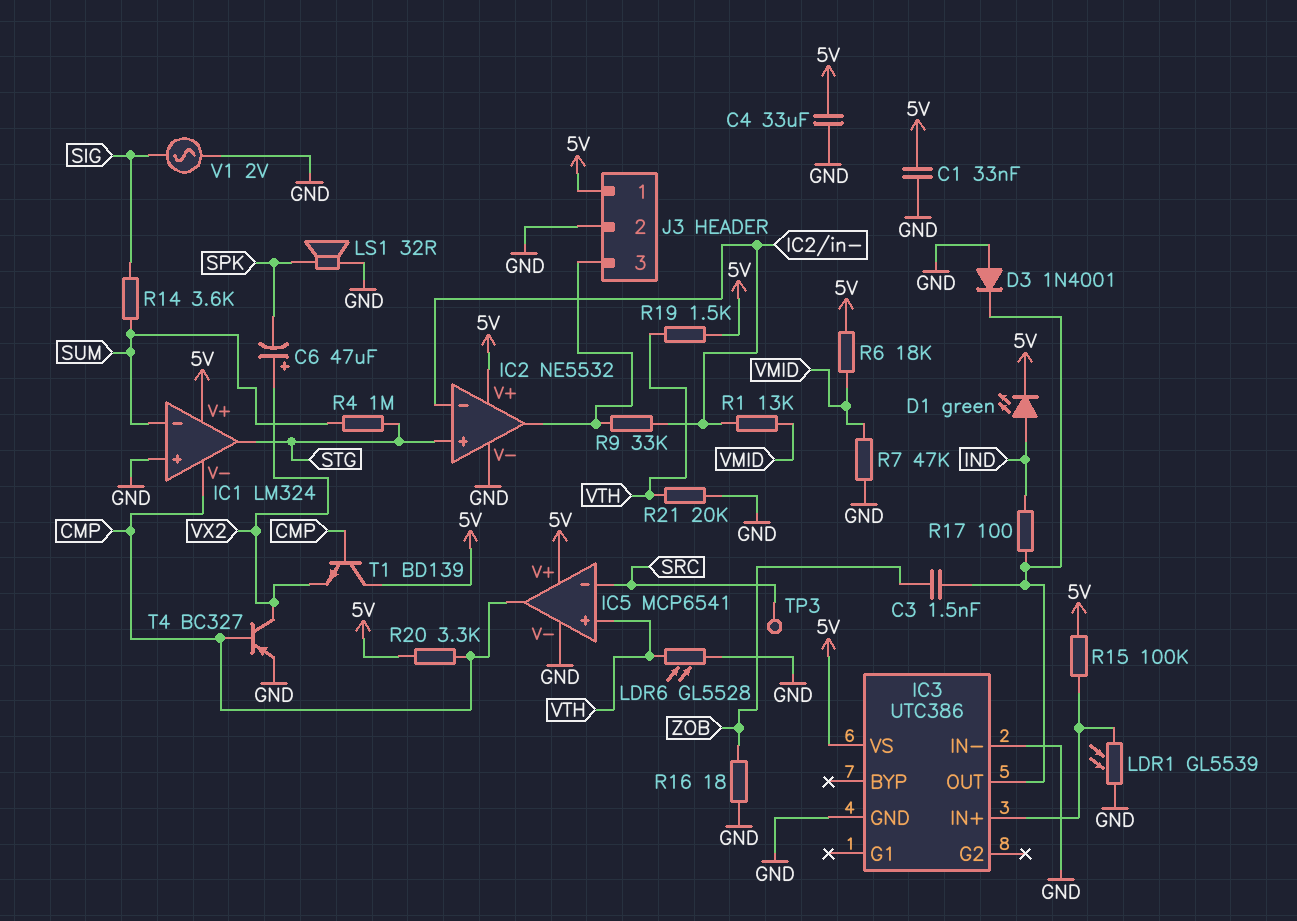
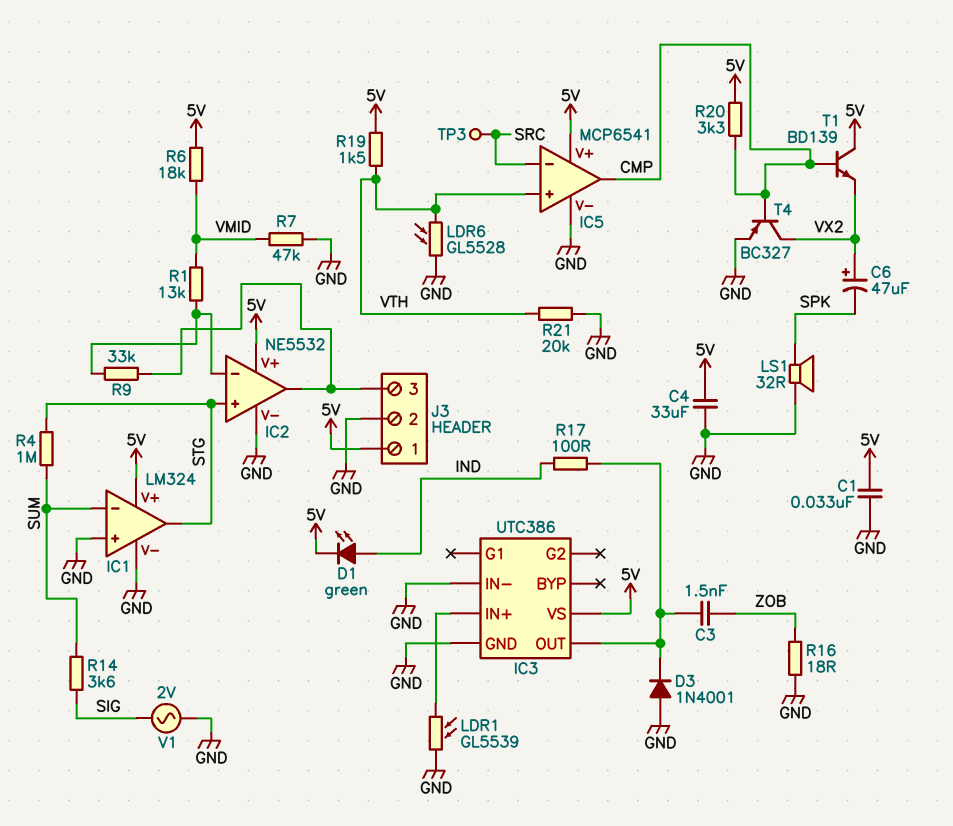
IC1 pin V-: CMP -> GND
R15: 100k (5V, IC3/IN+) -> none

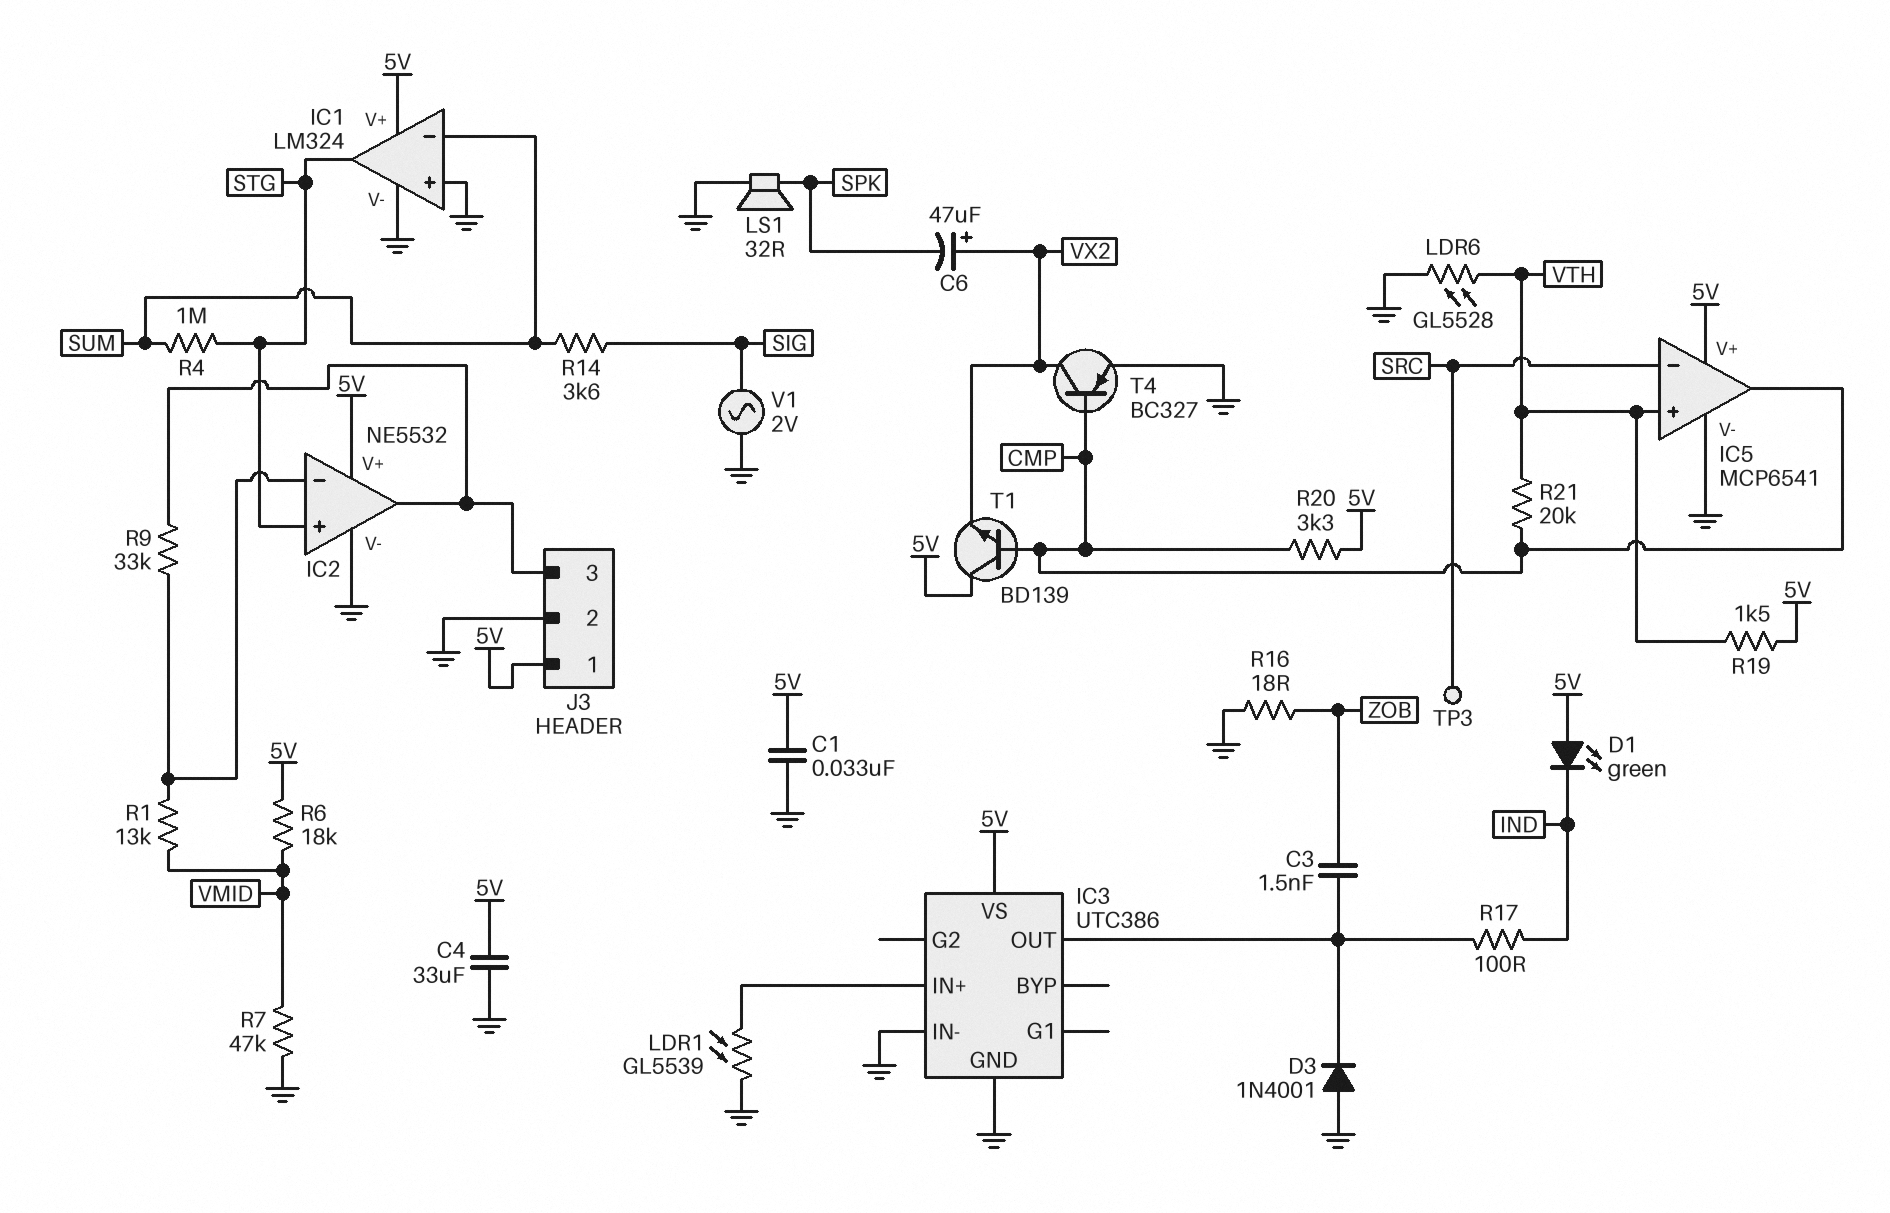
D1: LED green (A IND, K 5V) -> LED green (A 5V, K IND)
R21: 20k (GND, VTH) -> 20k (CMP, VTH)

